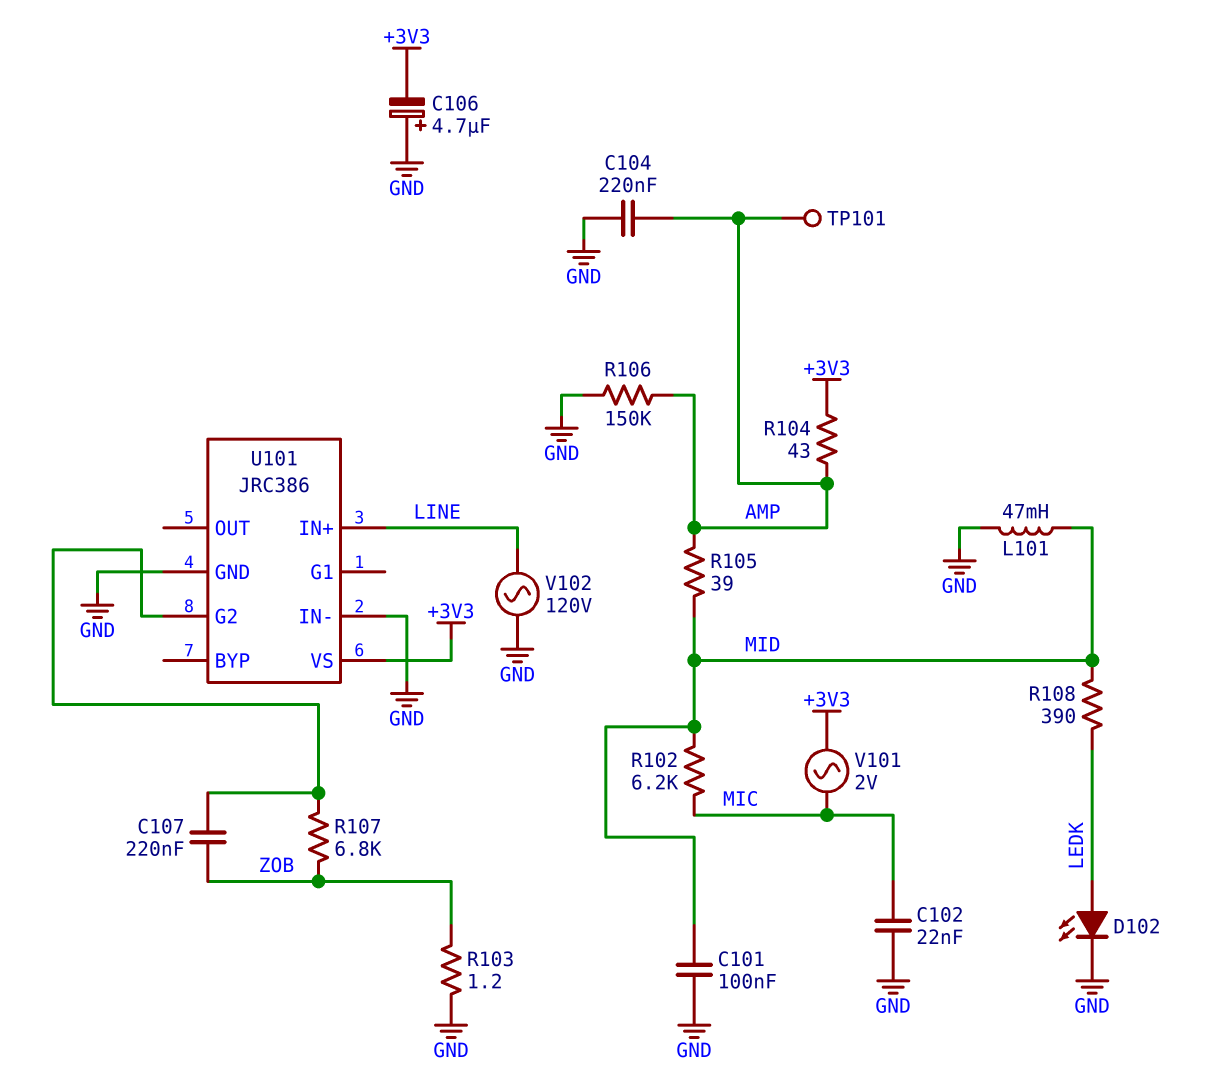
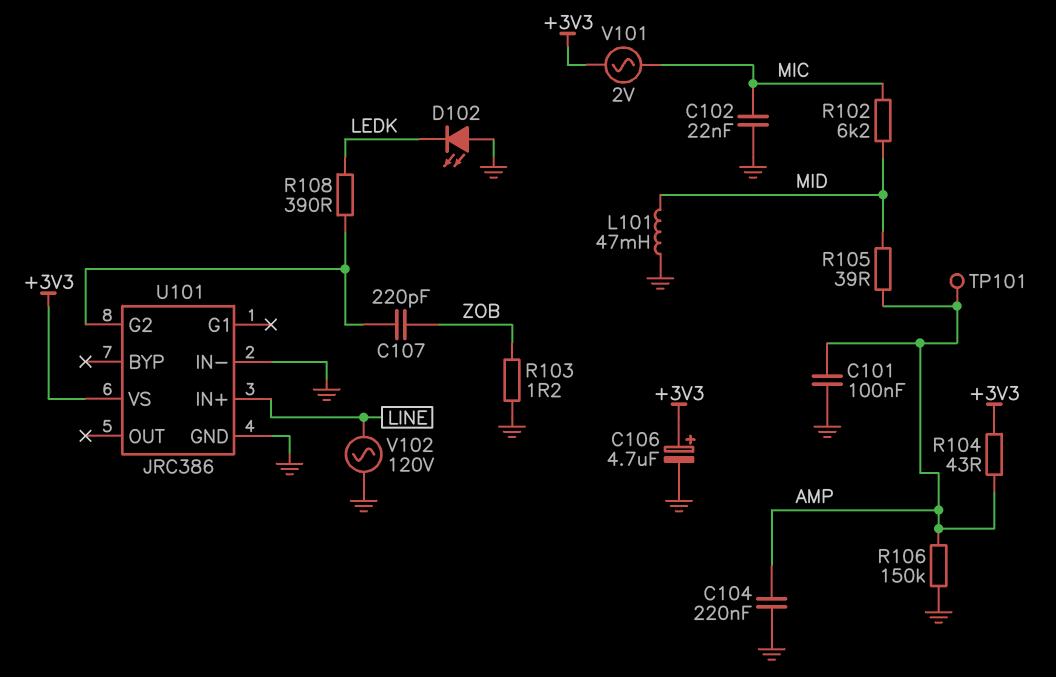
C101: 100nF (GND, MID) -> 100nF (AMP, GND)
C106: 4.7uF (plus GND, minus +3V3) -> 4.7uF (plus +3V3, minus GND)
C107: 220nF (U101/G2, ZOB) -> 220pF (U101/G2, ZOB)
D102: LED (A LEDK, K GND) -> LED (A GND, K LEDK)
R107: 6.8k (U101/G2, ZOB) -> none
R108: 390 (LEDK, MID) -> 390 (LEDK, U101/G2)

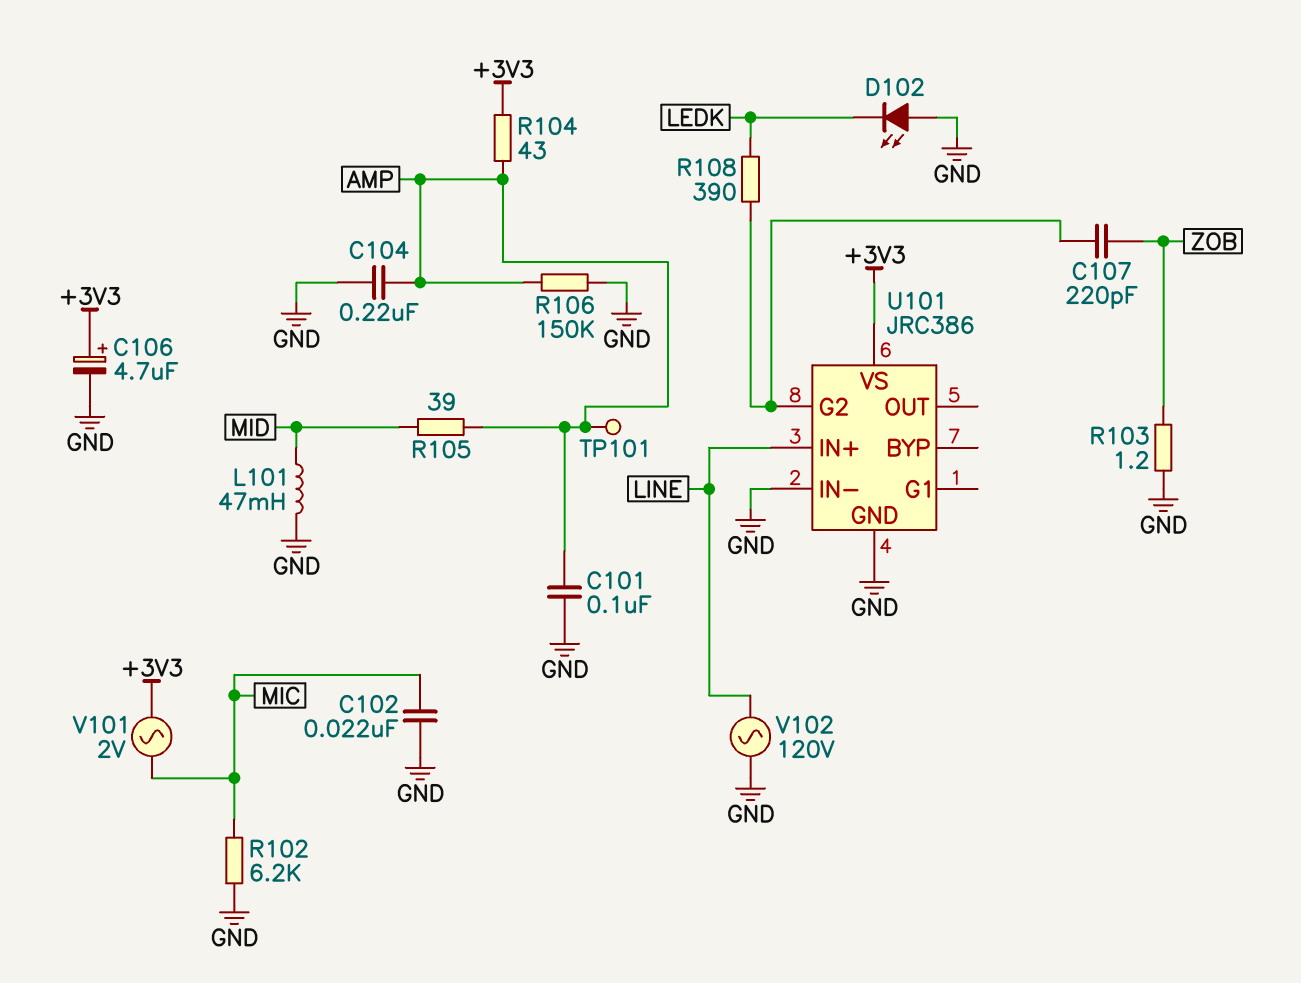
R102: 6.2k (MIC, MID) -> 6.2k (GND, MIC)

